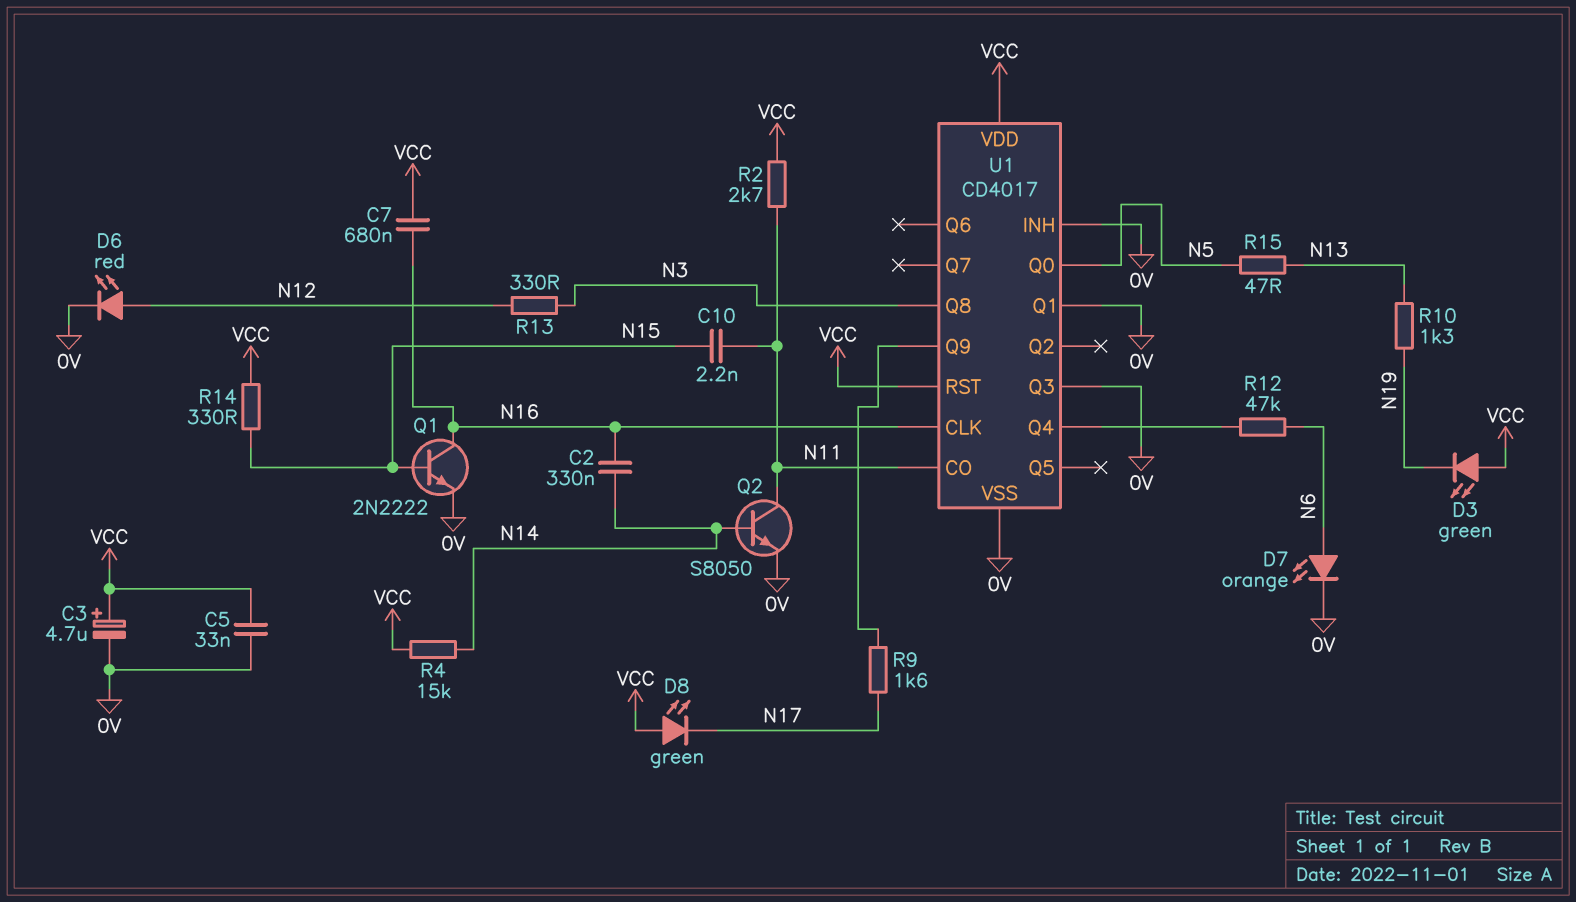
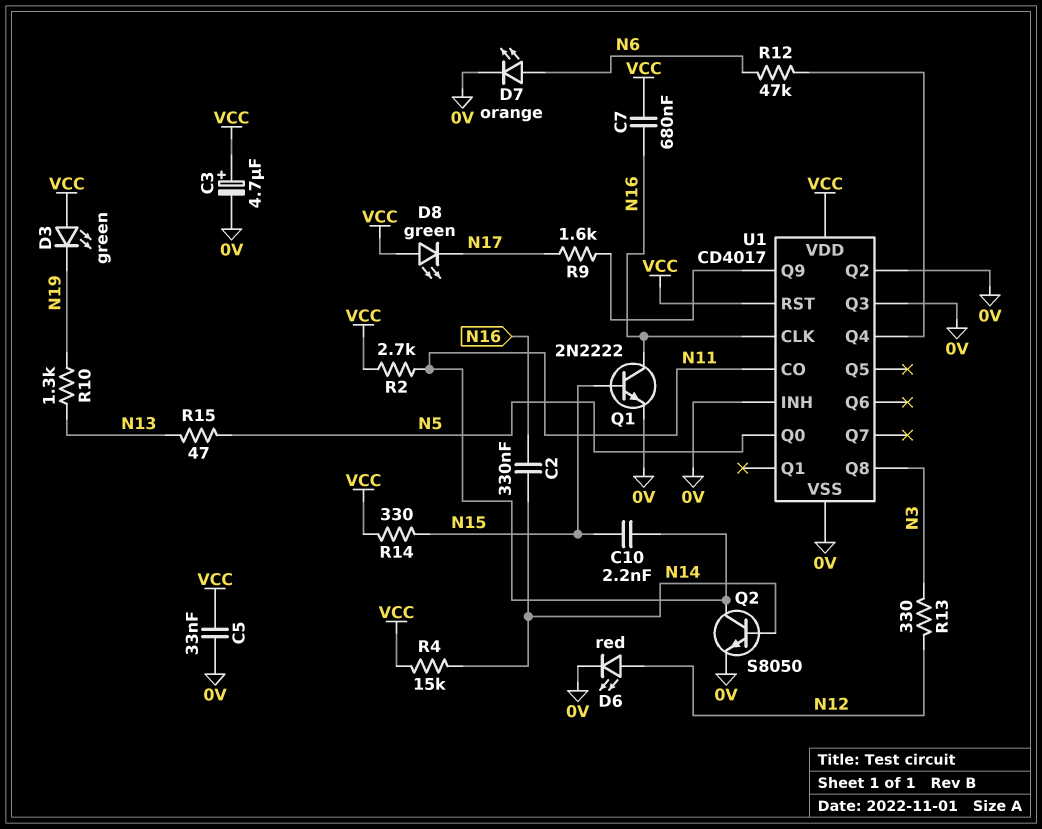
U1 pin Q1: 0V -> none
U1 pin Q2: none -> 0V

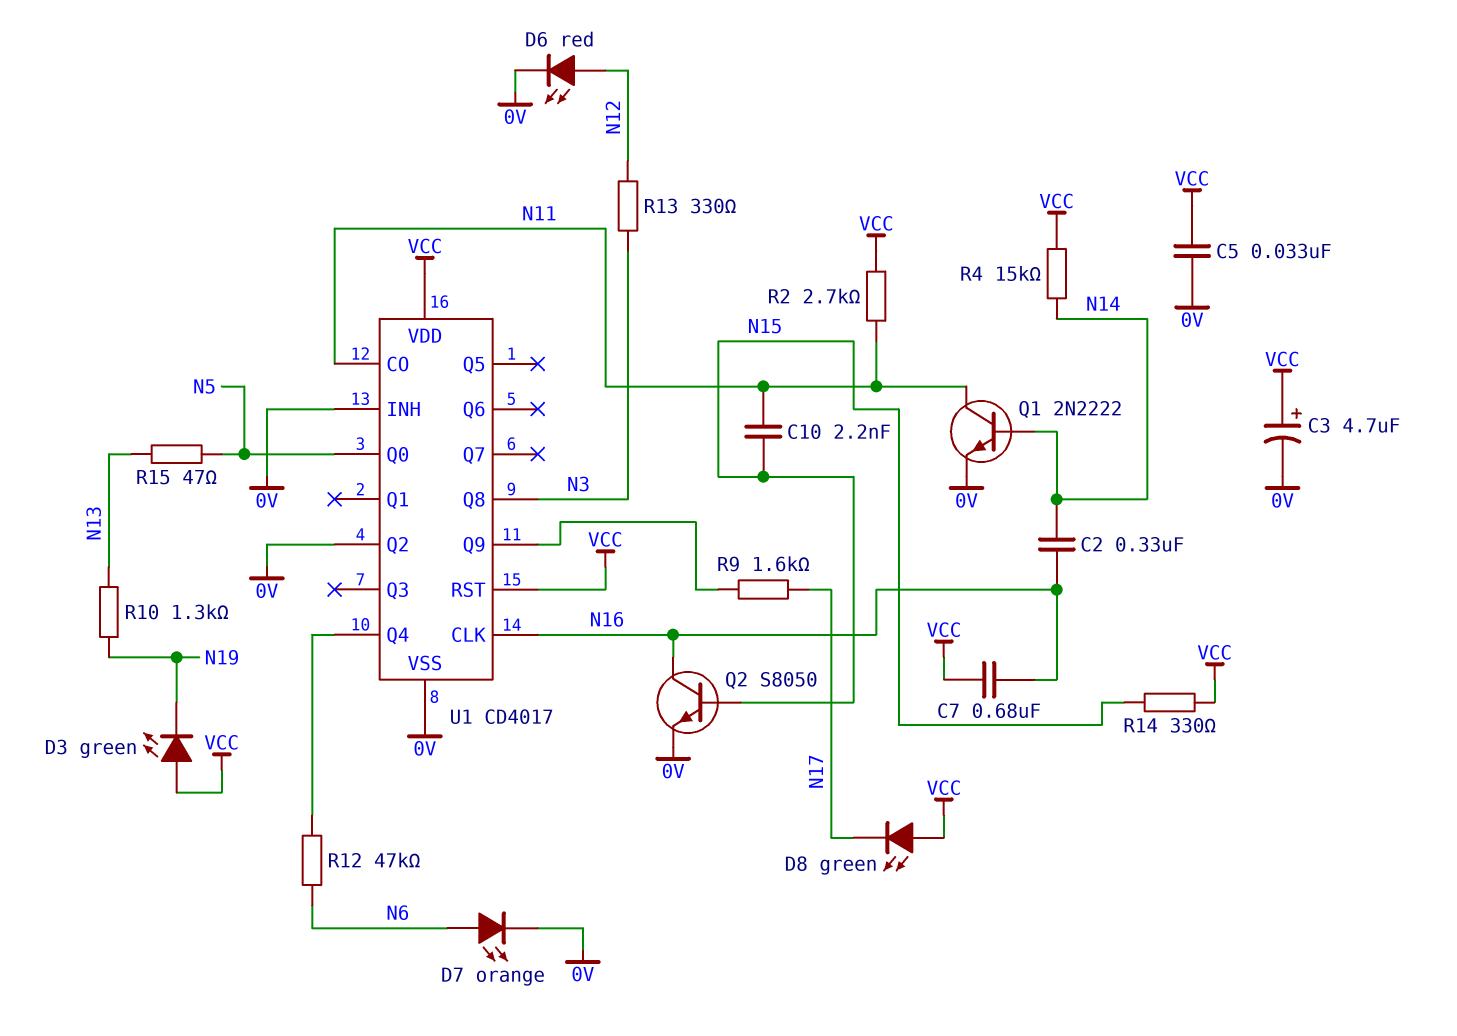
Q1: NPN 2N2222 (B N15, C N16, E 0V) -> NPN 2N2222 (B N14, C N11, E 0V)
Q2: NPN S8050 (B N14, C N11, E 0V) -> NPN S8050 (B N15, C N16, E 0V)
U1 pin Q3: 0V -> none

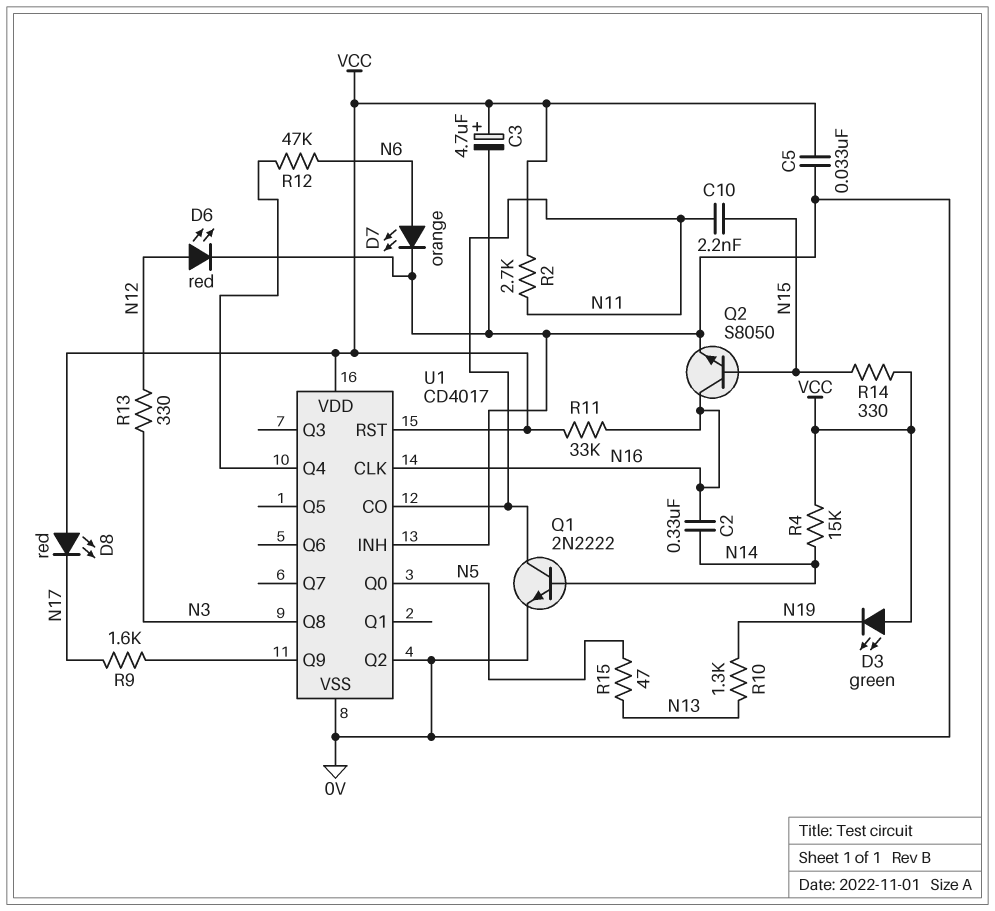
C7: 680nF (N16, VCC) -> none
D8: LED green (A VCC, K N17) -> LED red (A VCC, K N17)
R11: none -> 33k (N16, VCC)

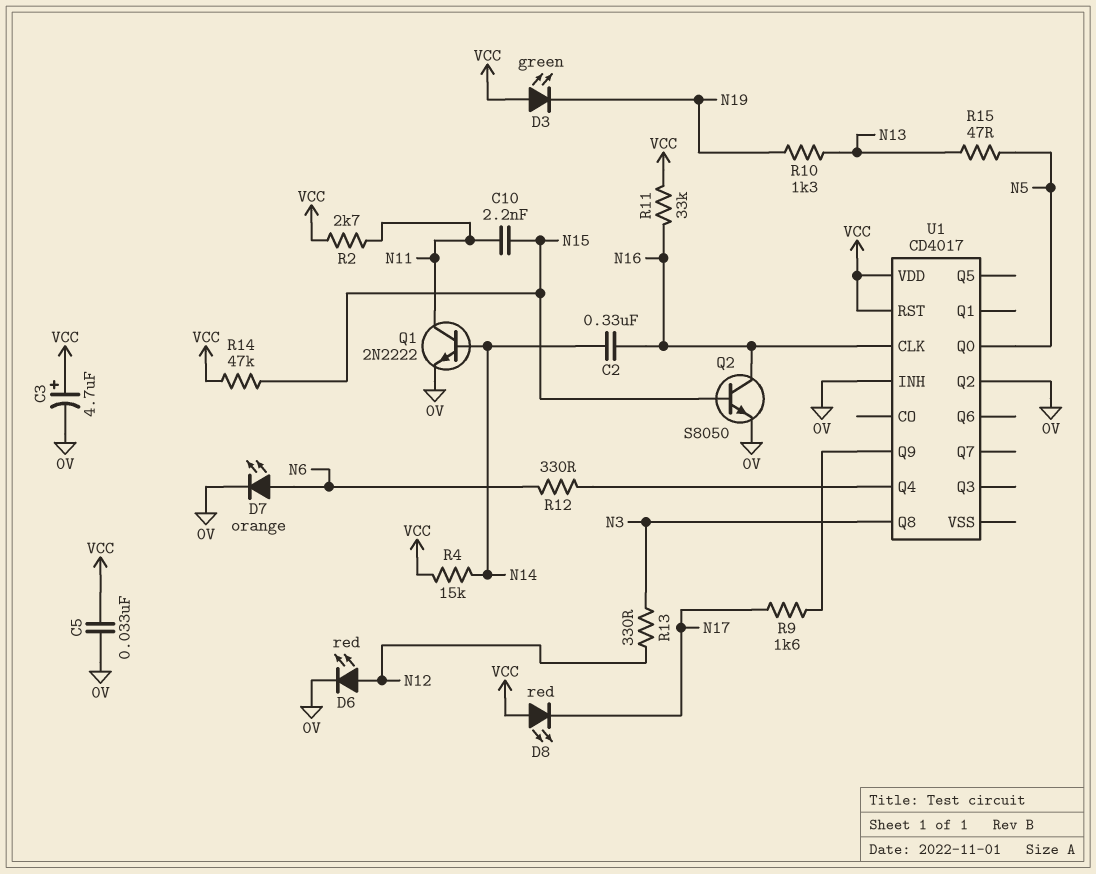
R12: 47k (N6, U1/Q4) -> 330 (N6, U1/Q4)
R14: 330 (N15, VCC) -> 47k (N15, VCC)
U1 pin CO: N11 -> none
U1 pin VSS: 0V -> none

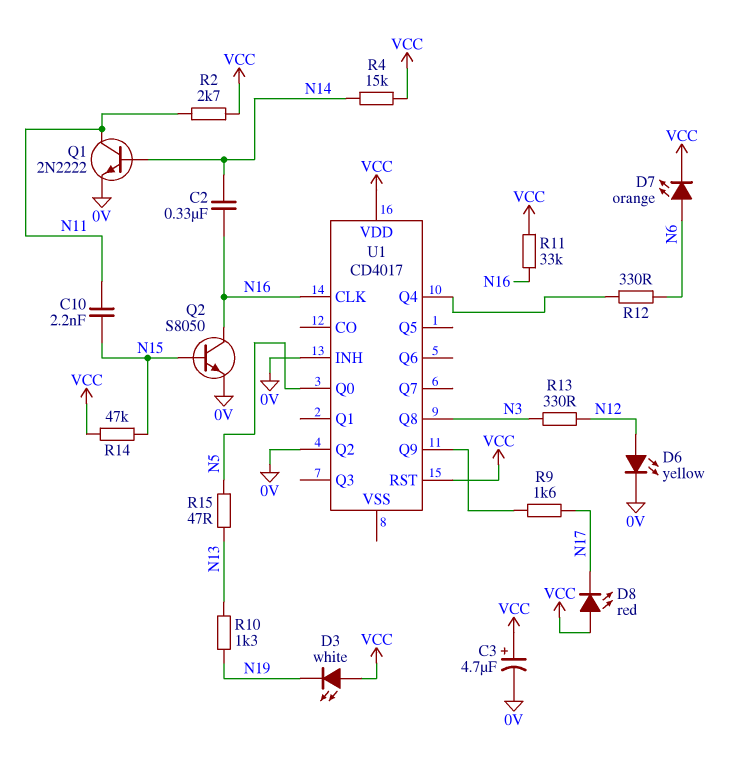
C5: 33nF (0V, VCC) -> none
D3: LED green (A VCC, K N19) -> LED white (A VCC, K N19)
D6: LED red (A N12, K 0V) -> LED yellow (A N12, K 0V)
D7: LED orange (A N6, K 0V) -> LED orange (A N6, K VCC)

